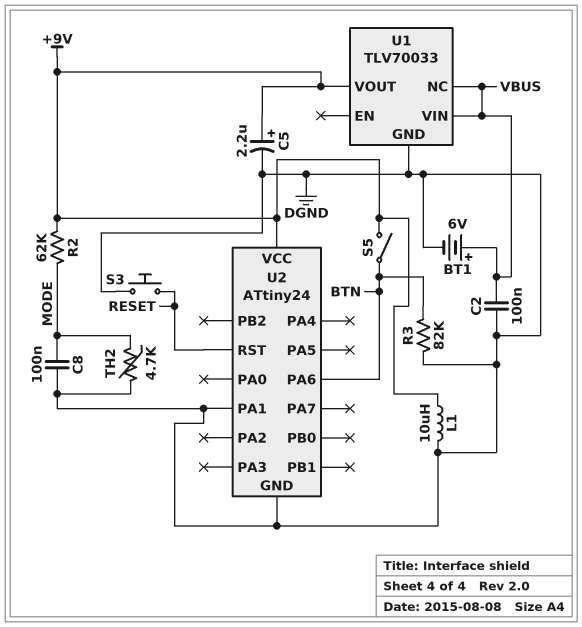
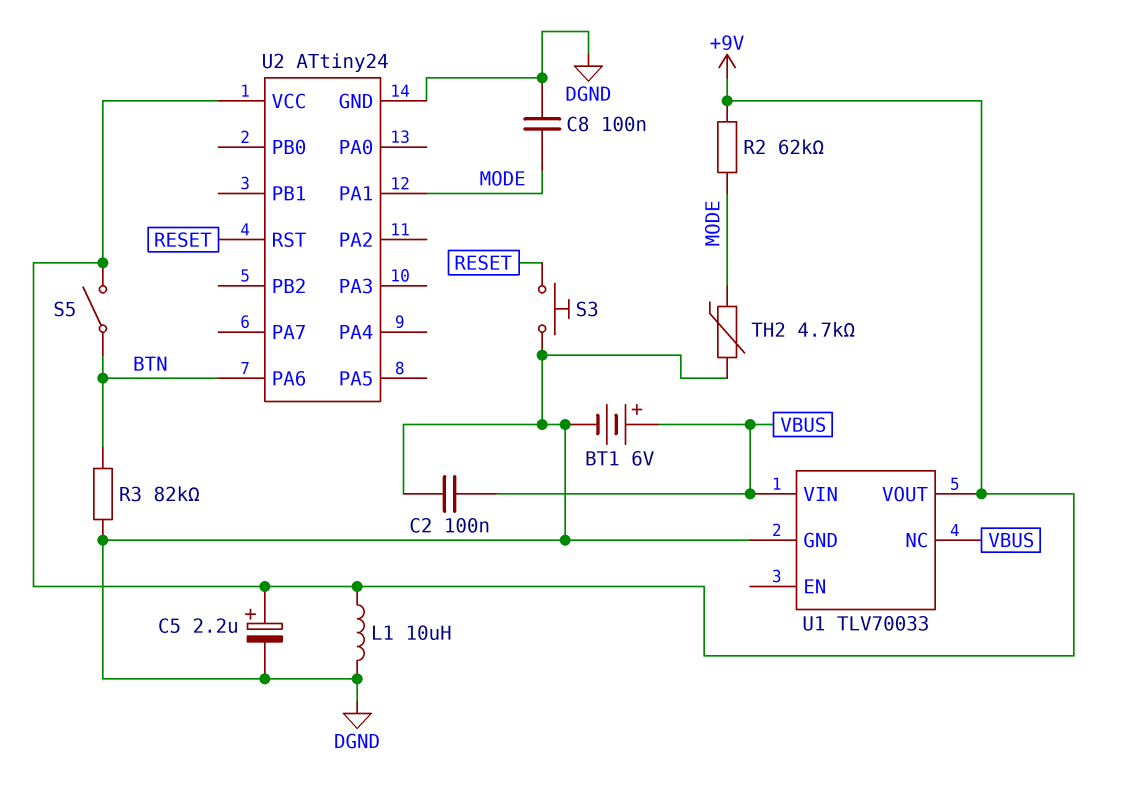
U2 pin PA1: DGND -> MODE

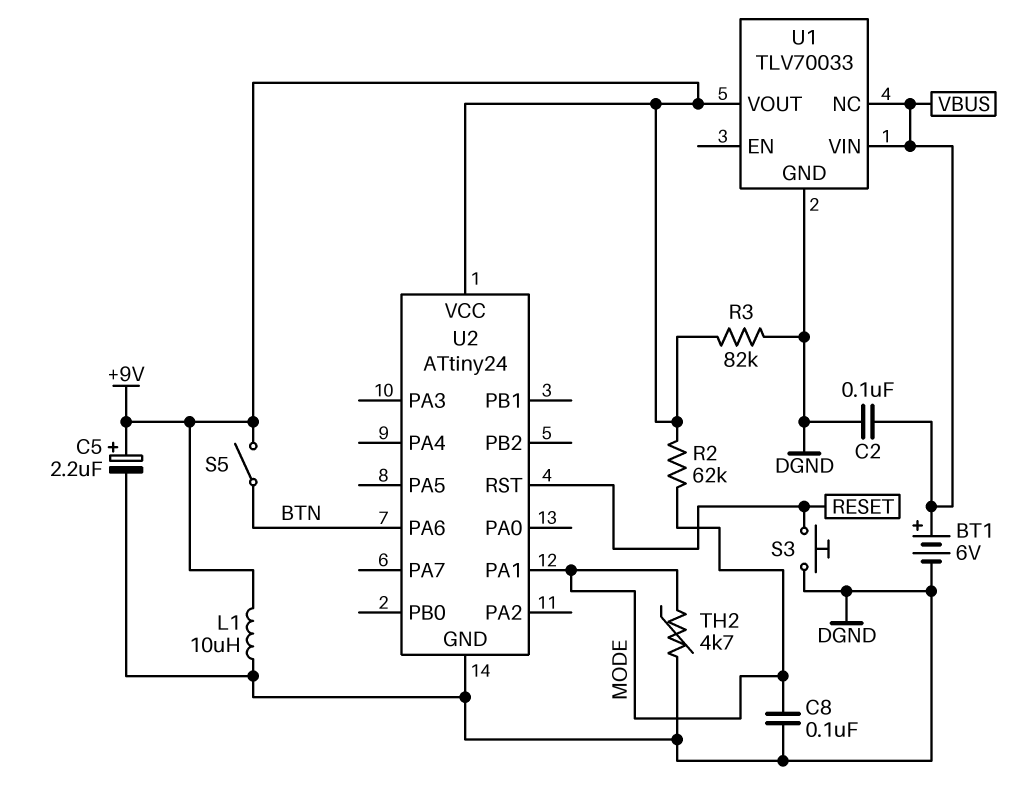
R3: 82k (BTN, DGND) -> 82k (+9V, DGND)

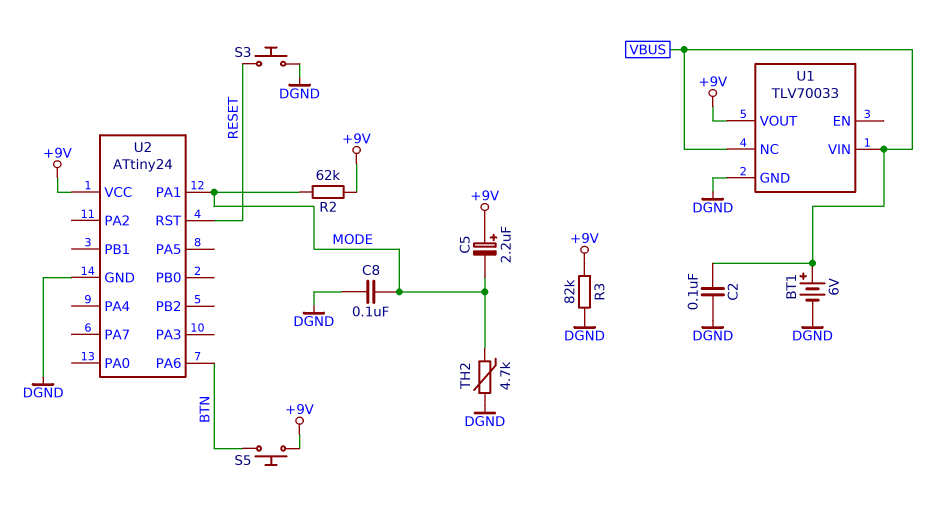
C5: 2.2uF (plus +9V, minus DGND) -> 2.2uF (plus +9V, minus MODE)
L1: 10uH (+9V, DGND) -> none
S5: switch (+9V, BTN) -> button (+9V, BTN)

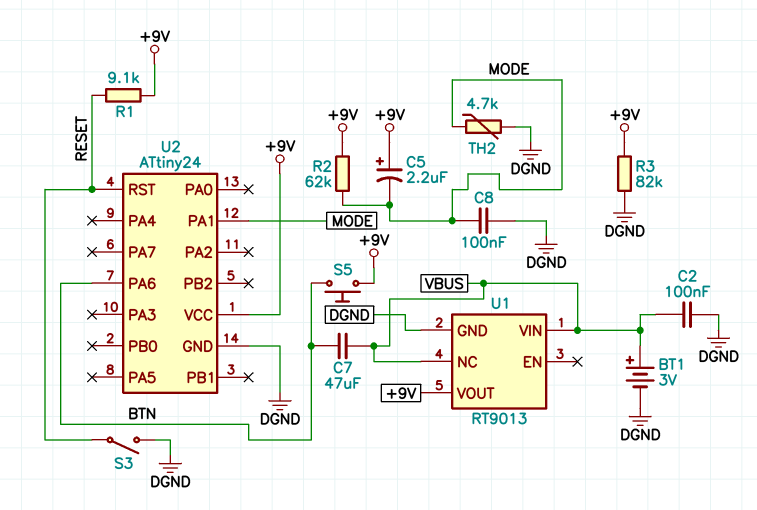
BT1: 6V (plus VBUS, minus DGND) -> 3V (plus VBUS, minus DGND)
C7: none -> 47uF (BTN, VBUS)
R1: none -> 9.1k (+9V, RESET)
S3: button (DGND, RESET) -> switch (DGND, RESET)
U1: TLV70033 -> RT9013

